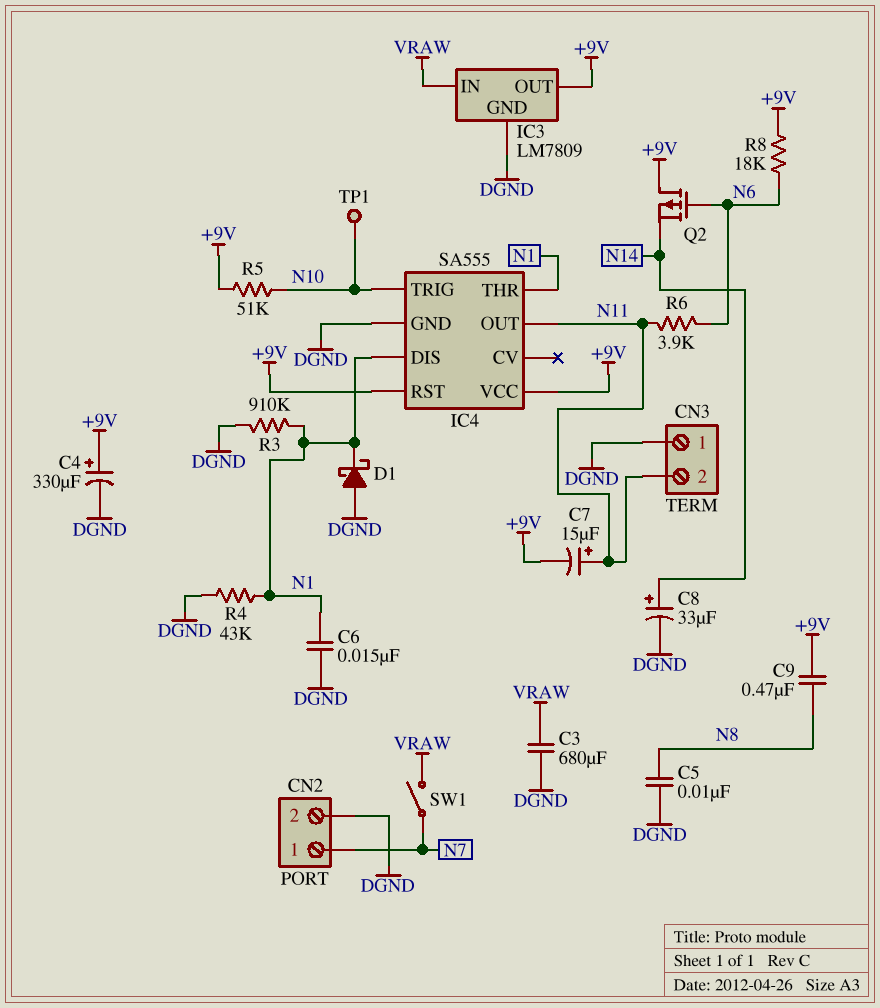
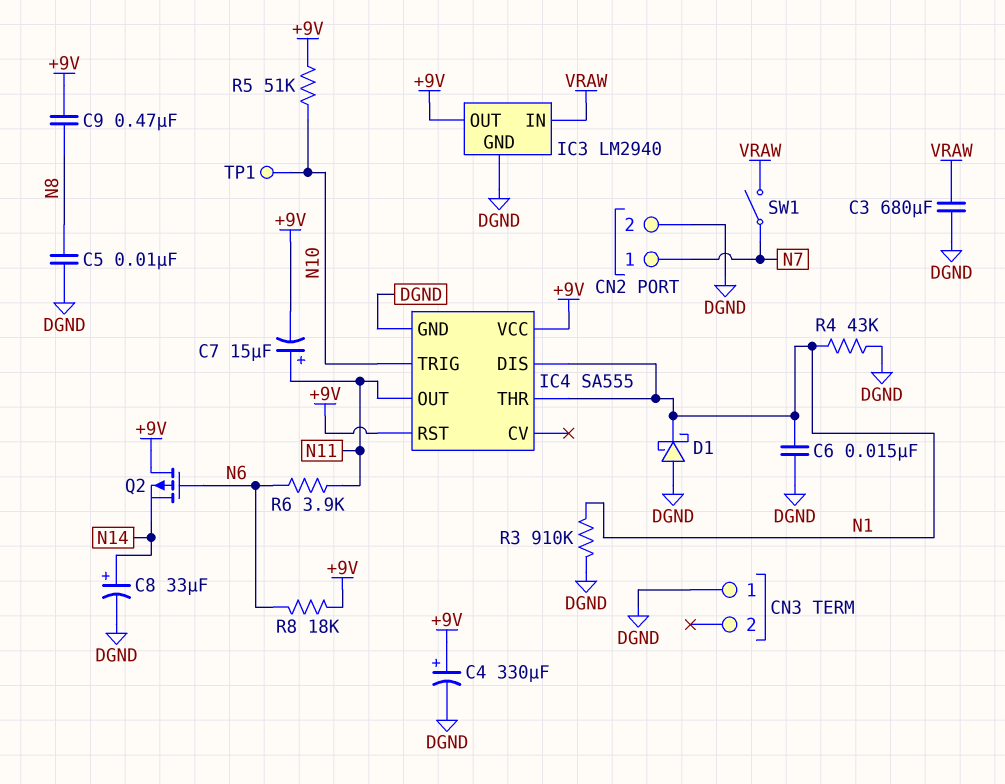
CN3 pin 2: N11 -> none
IC3: LM7809 -> LM2940

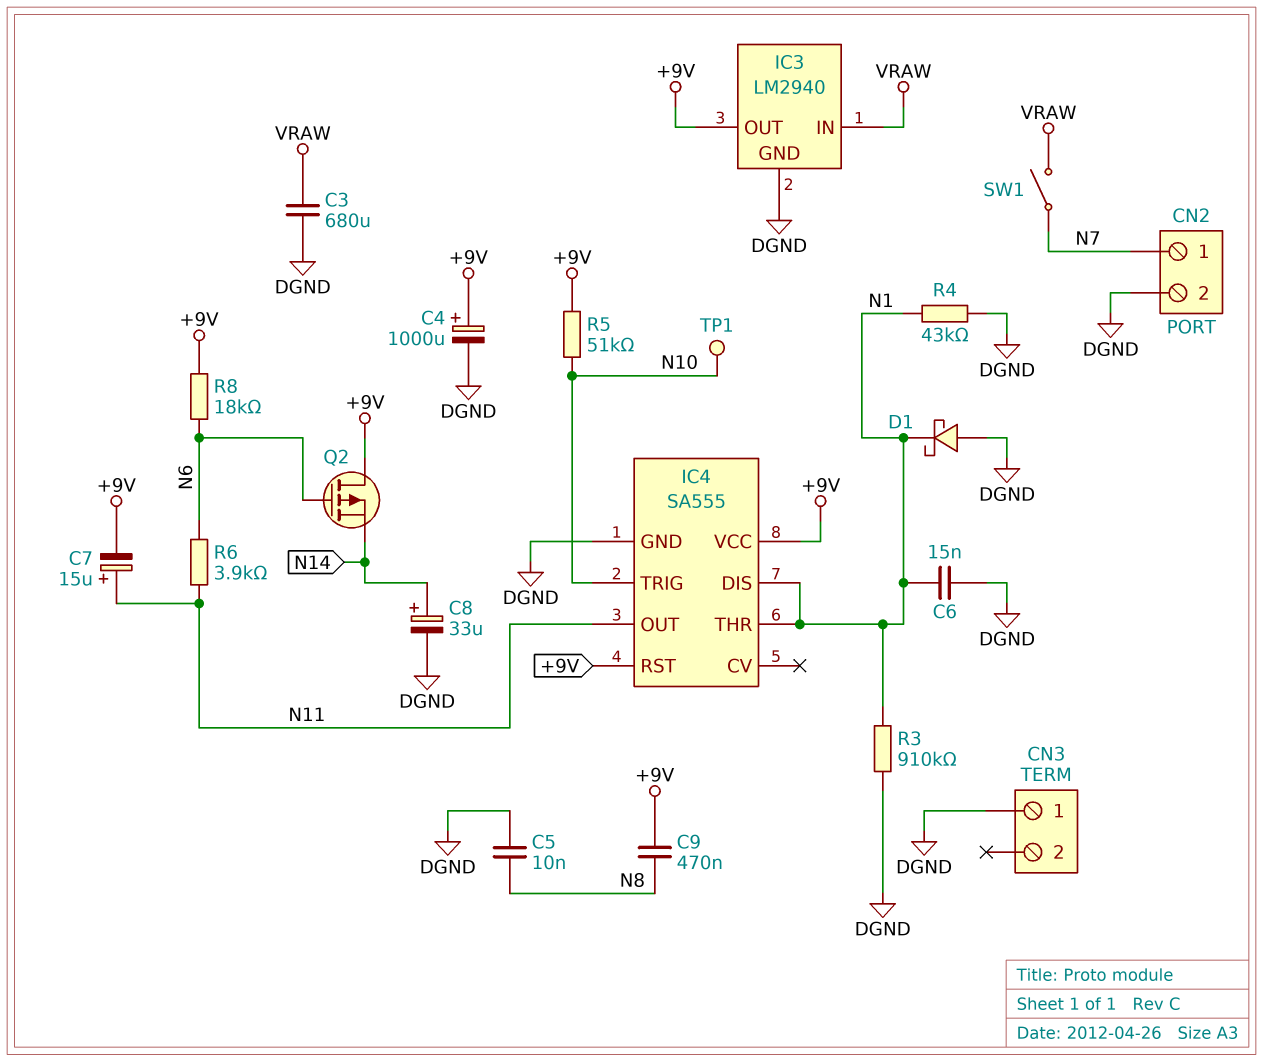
C4: 330uF (plus +9V, minus DGND) -> 1000uF (plus +9V, minus DGND)

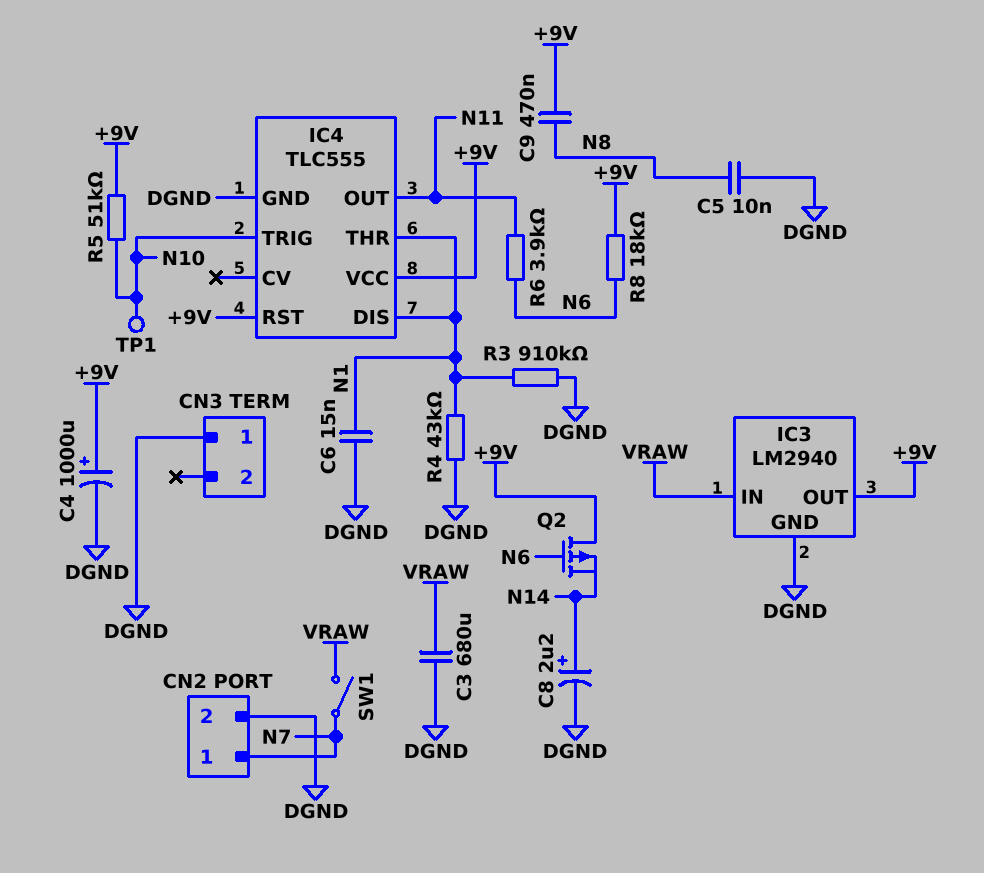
C7: 15uF (plus N11, minus +9V) -> none
C8: 33uF (plus N14, minus DGND) -> 2.2uF (plus N14, minus DGND)
D1: schottky (A DGND, K N1) -> none
IC4: SA555 -> TLC555

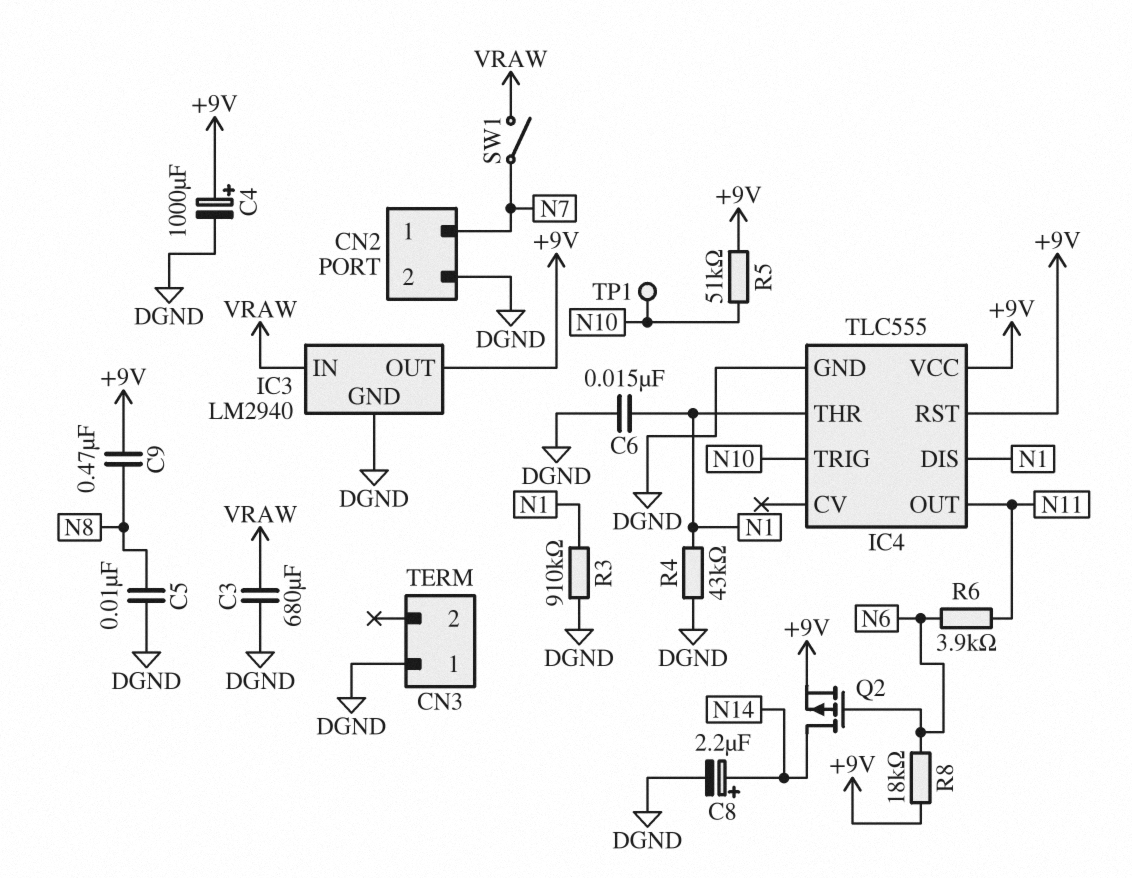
Q2: PMOS (G N6, D +9V, S N14) -> PMOS (G N6, D N14, S +9V)

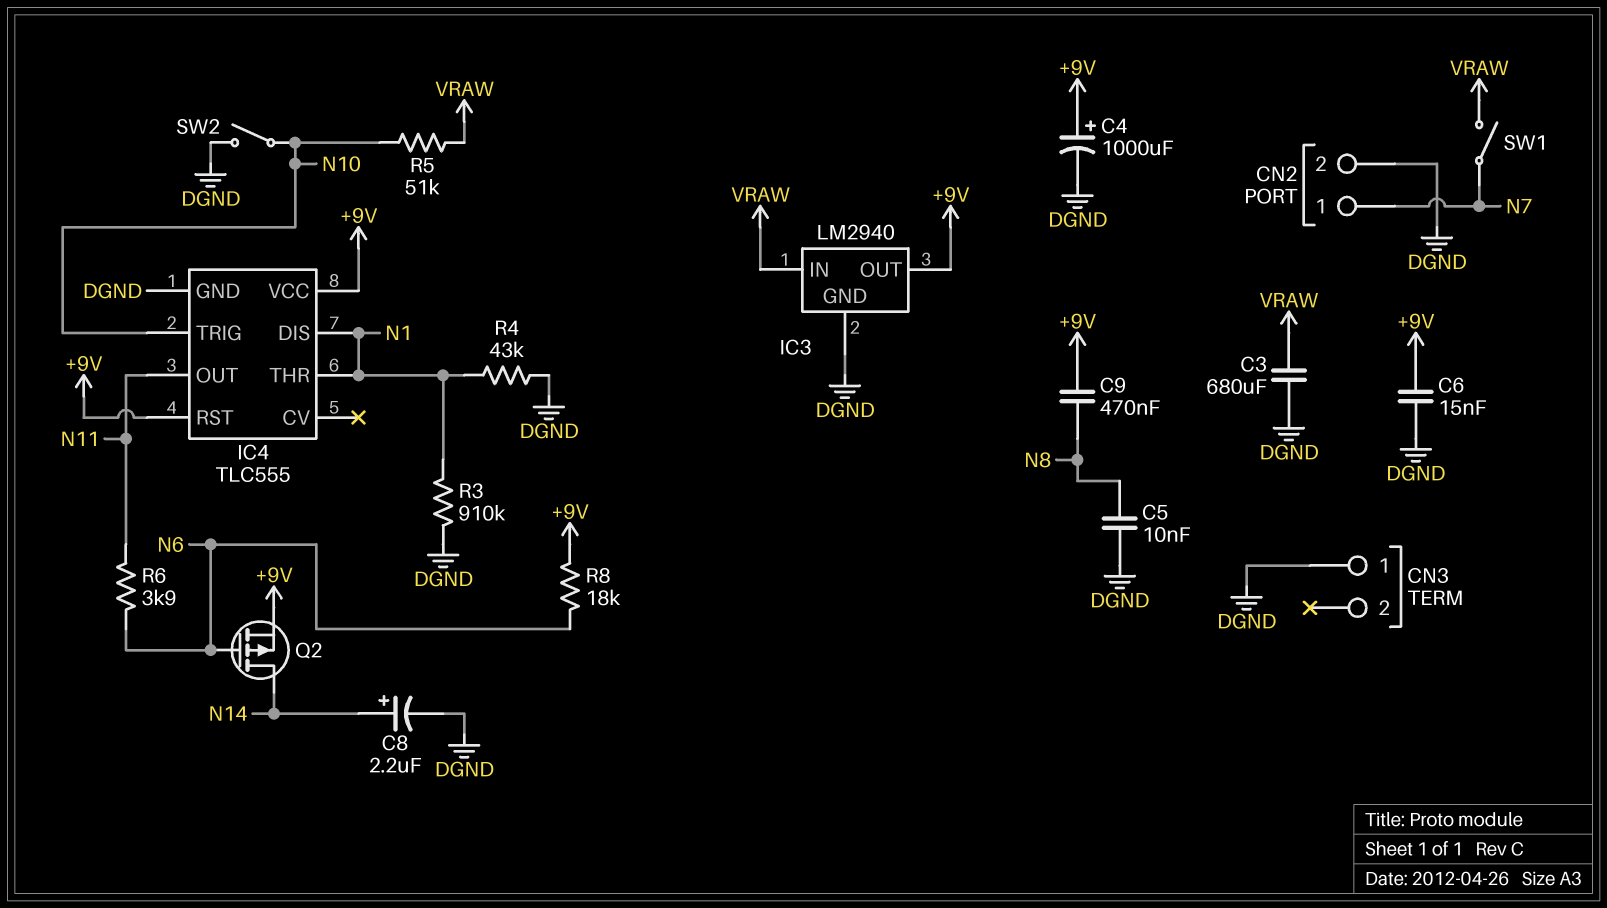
C6: 15nF (DGND, N1) -> 15nF (+9V, DGND)
R5: 51k (+9V, N10) -> 51k (N10, VRAW)
SW2: none -> switch (DGND, N10)
TP1: test point (N10) -> none

